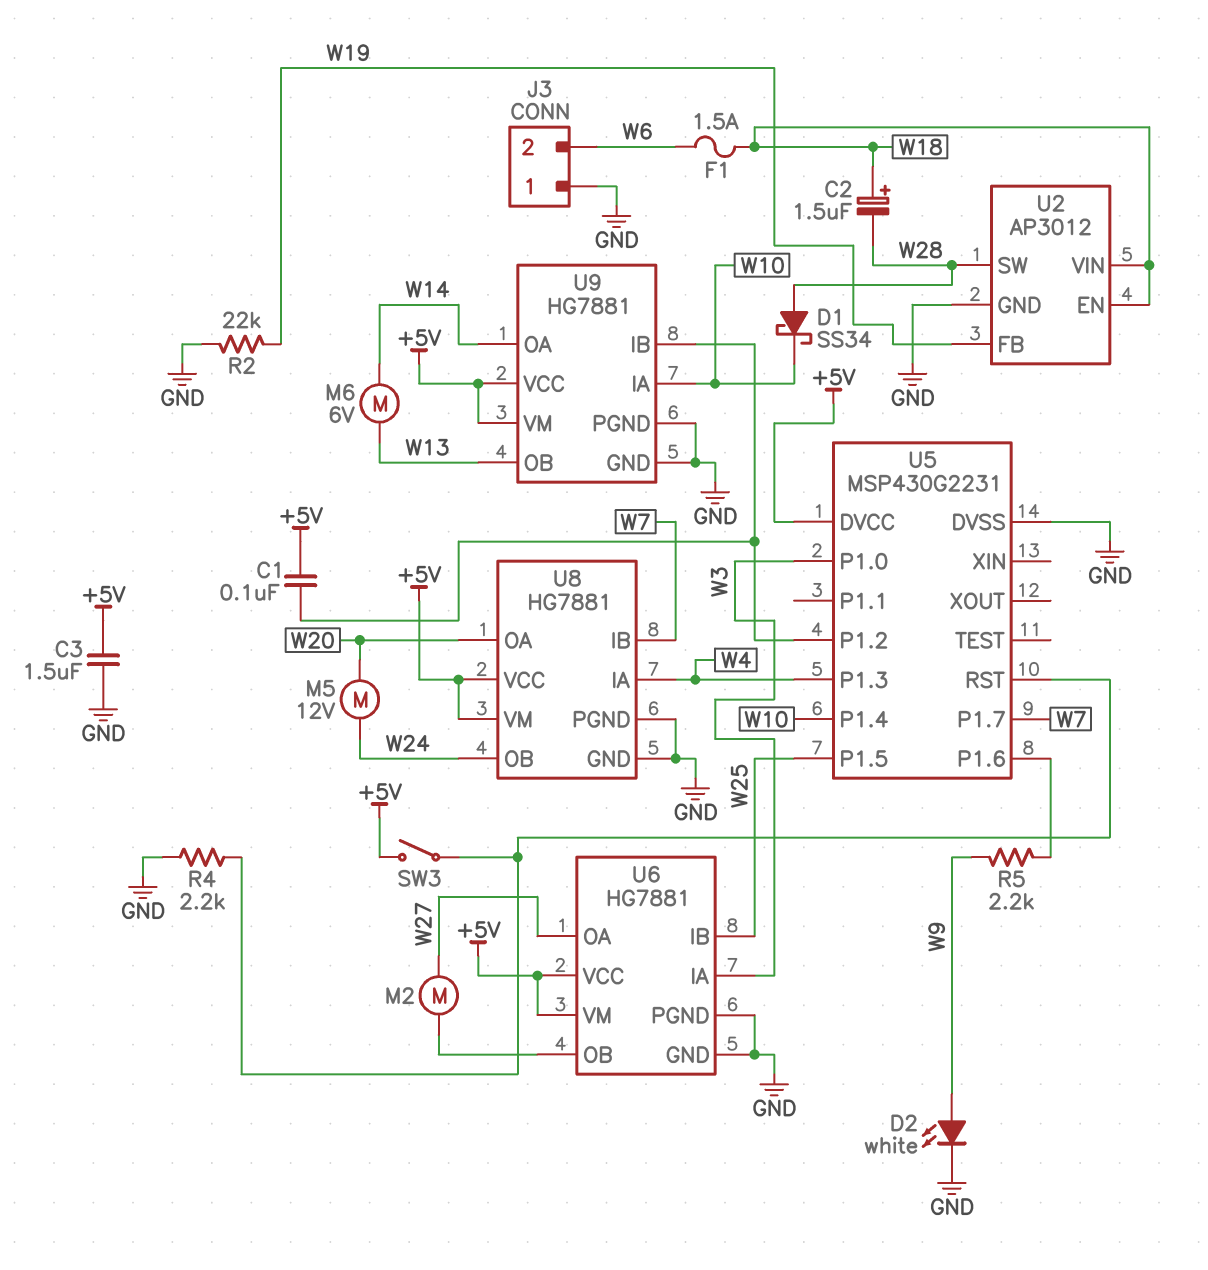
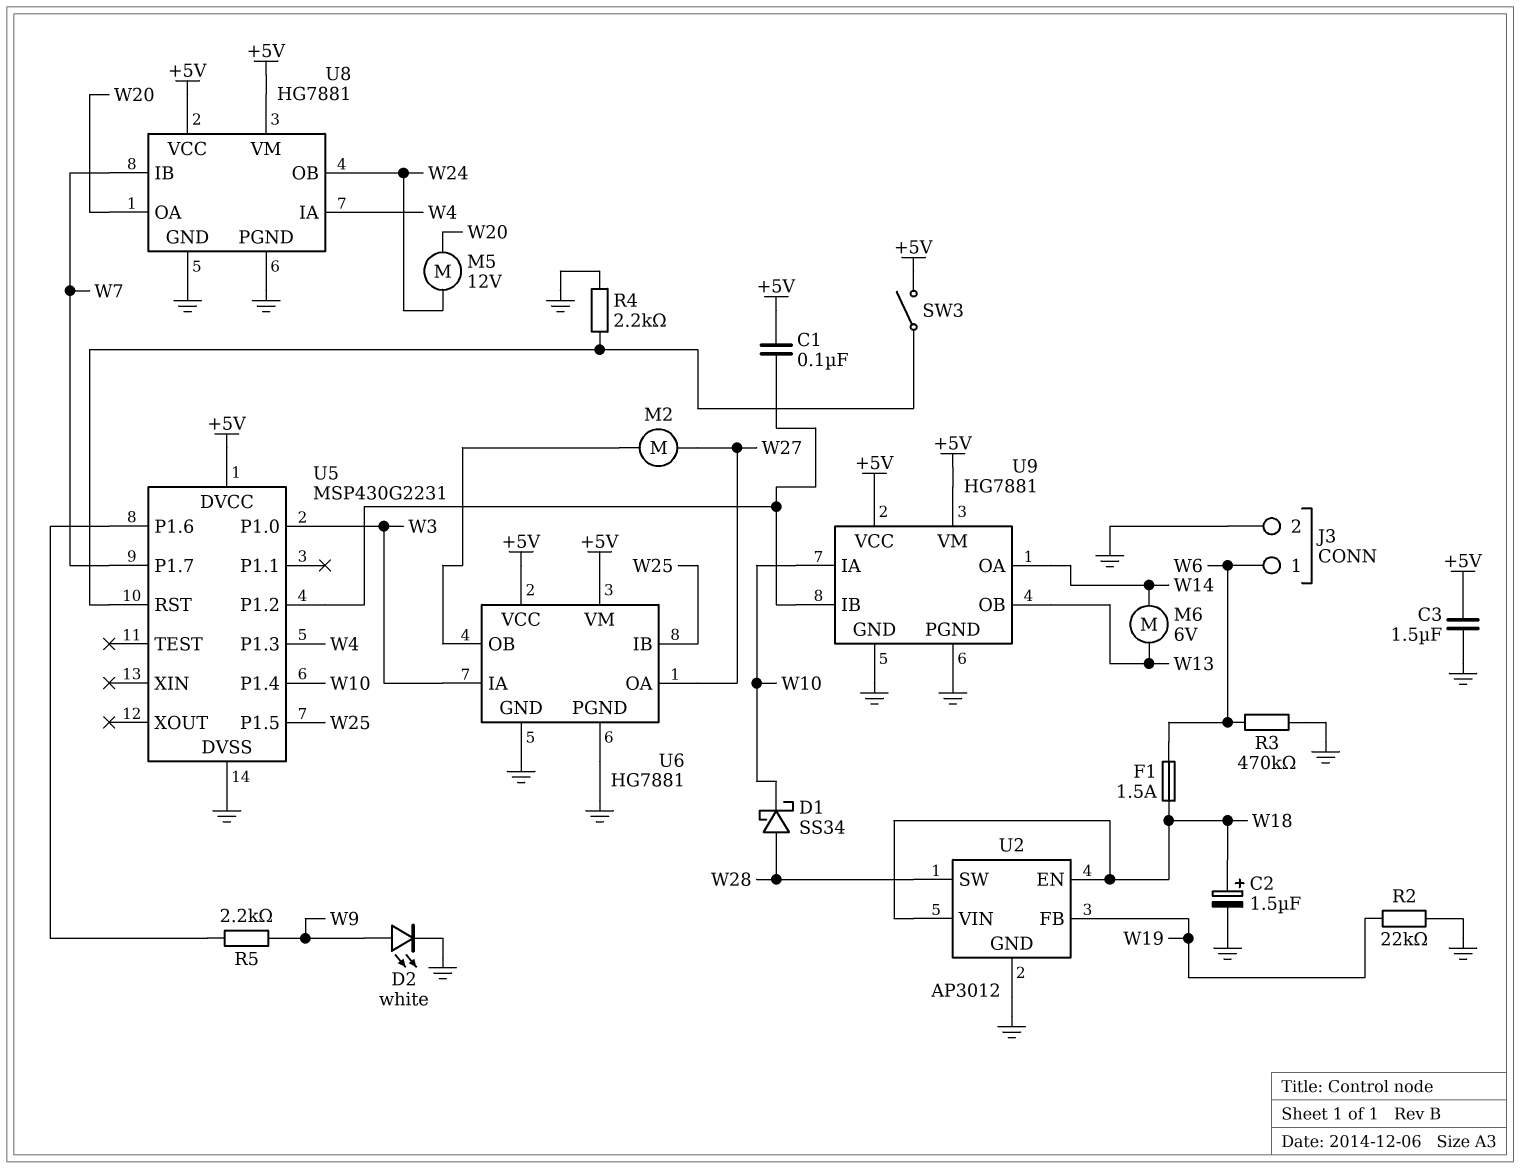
C2: 1.5uF (plus W18, minus W28) -> 1.5uF (plus W18, minus GND)
J3 pin 1: GND -> W6
J3 pin 2: W6 -> GND
R3: none -> 470k (GND, W6)

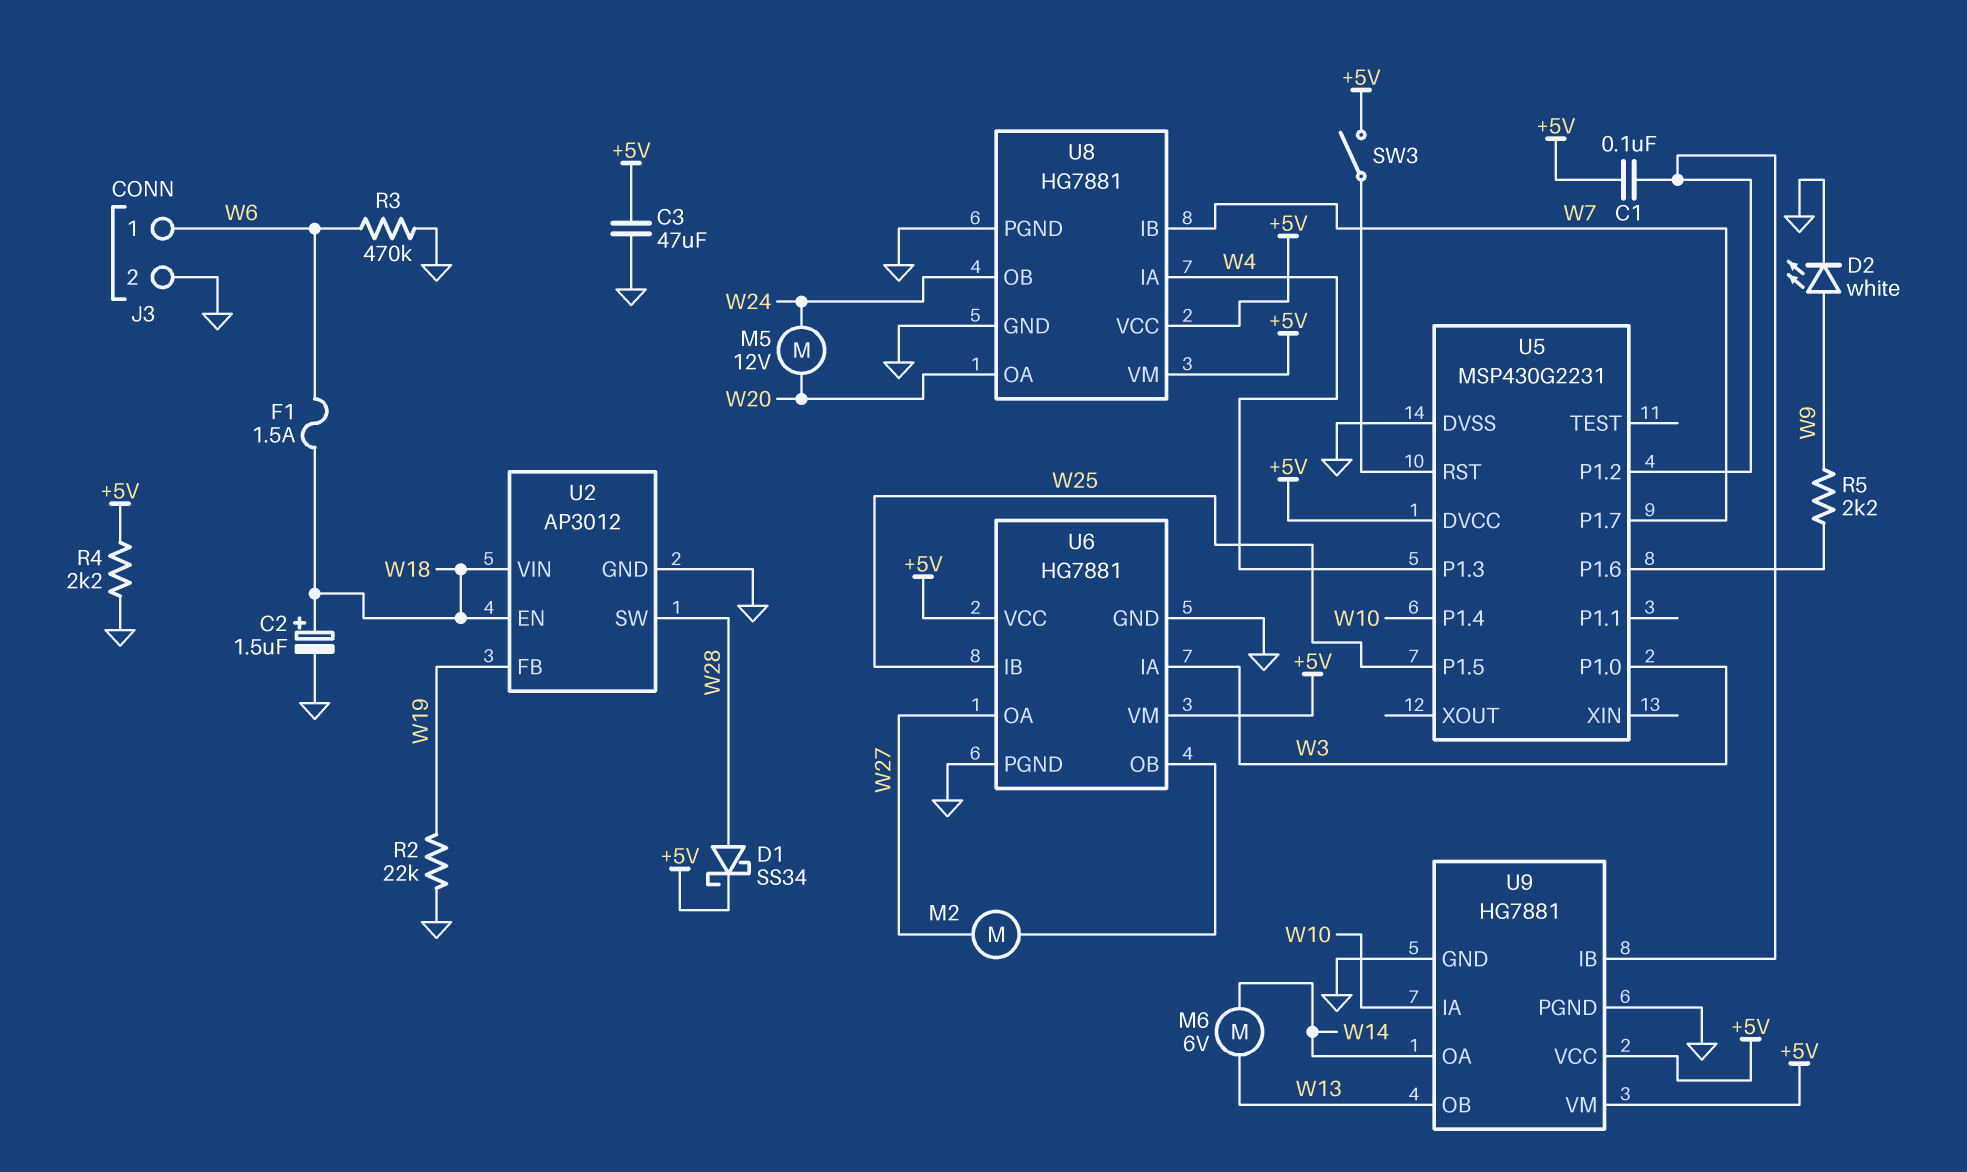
C3: 1.5uF (+5V, GND) -> 47uF (+5V, GND)
D1: schottky SS34 (A W28, K W10) -> schottky SS34 (A W28, K +5V)
R4: 2.2k (GND, U5/RST) -> 2.2k (+5V, GND)

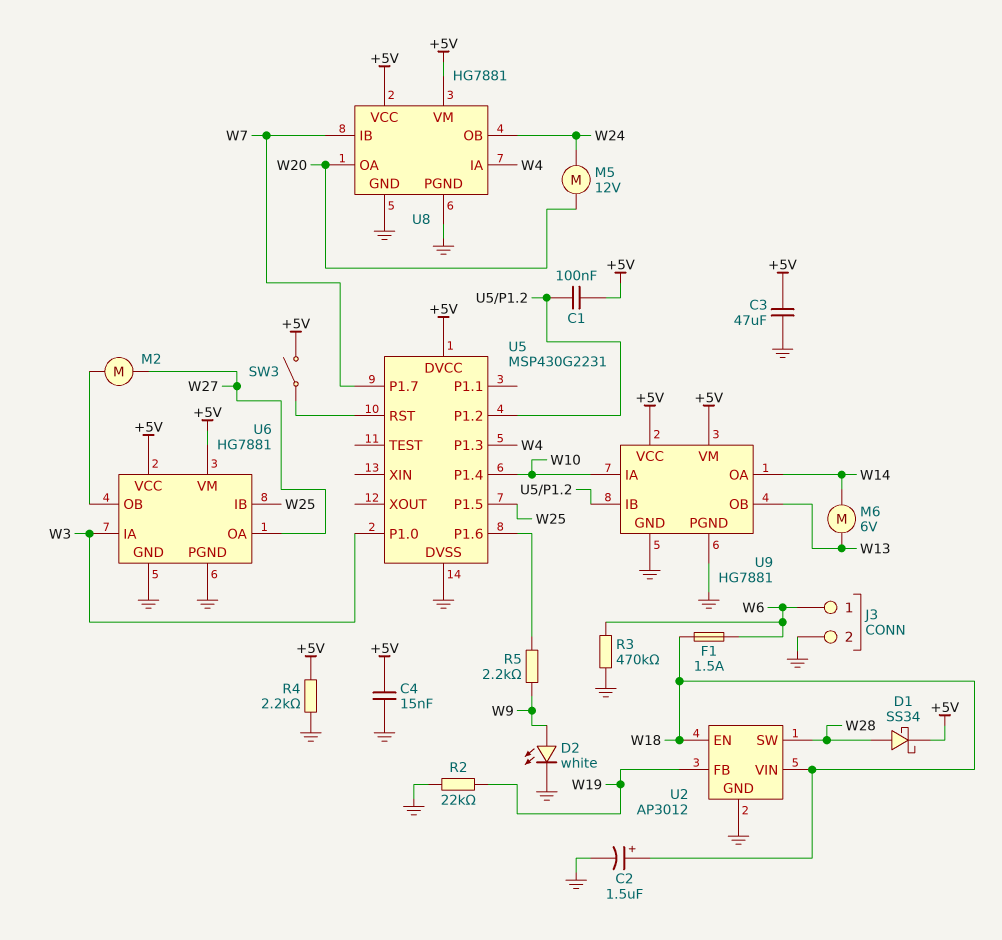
C4: none -> 15nF (+5V, GND)

